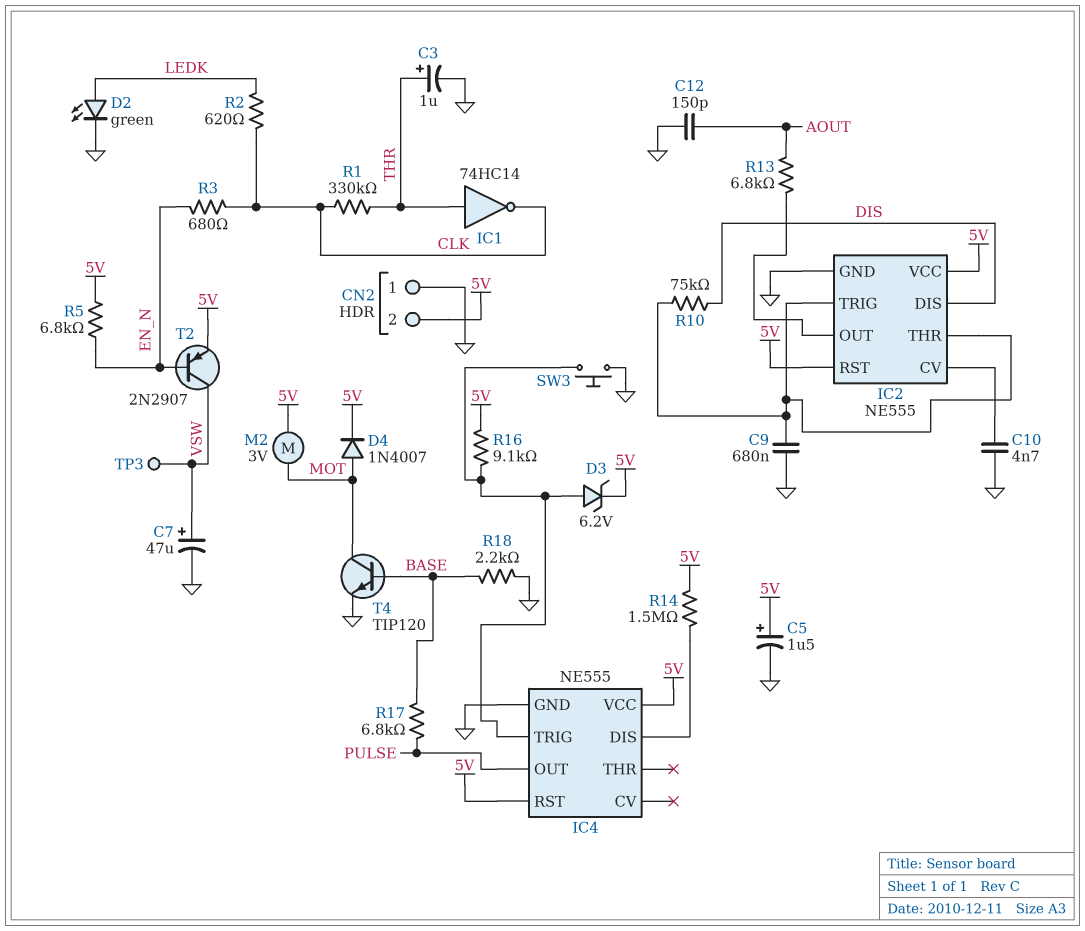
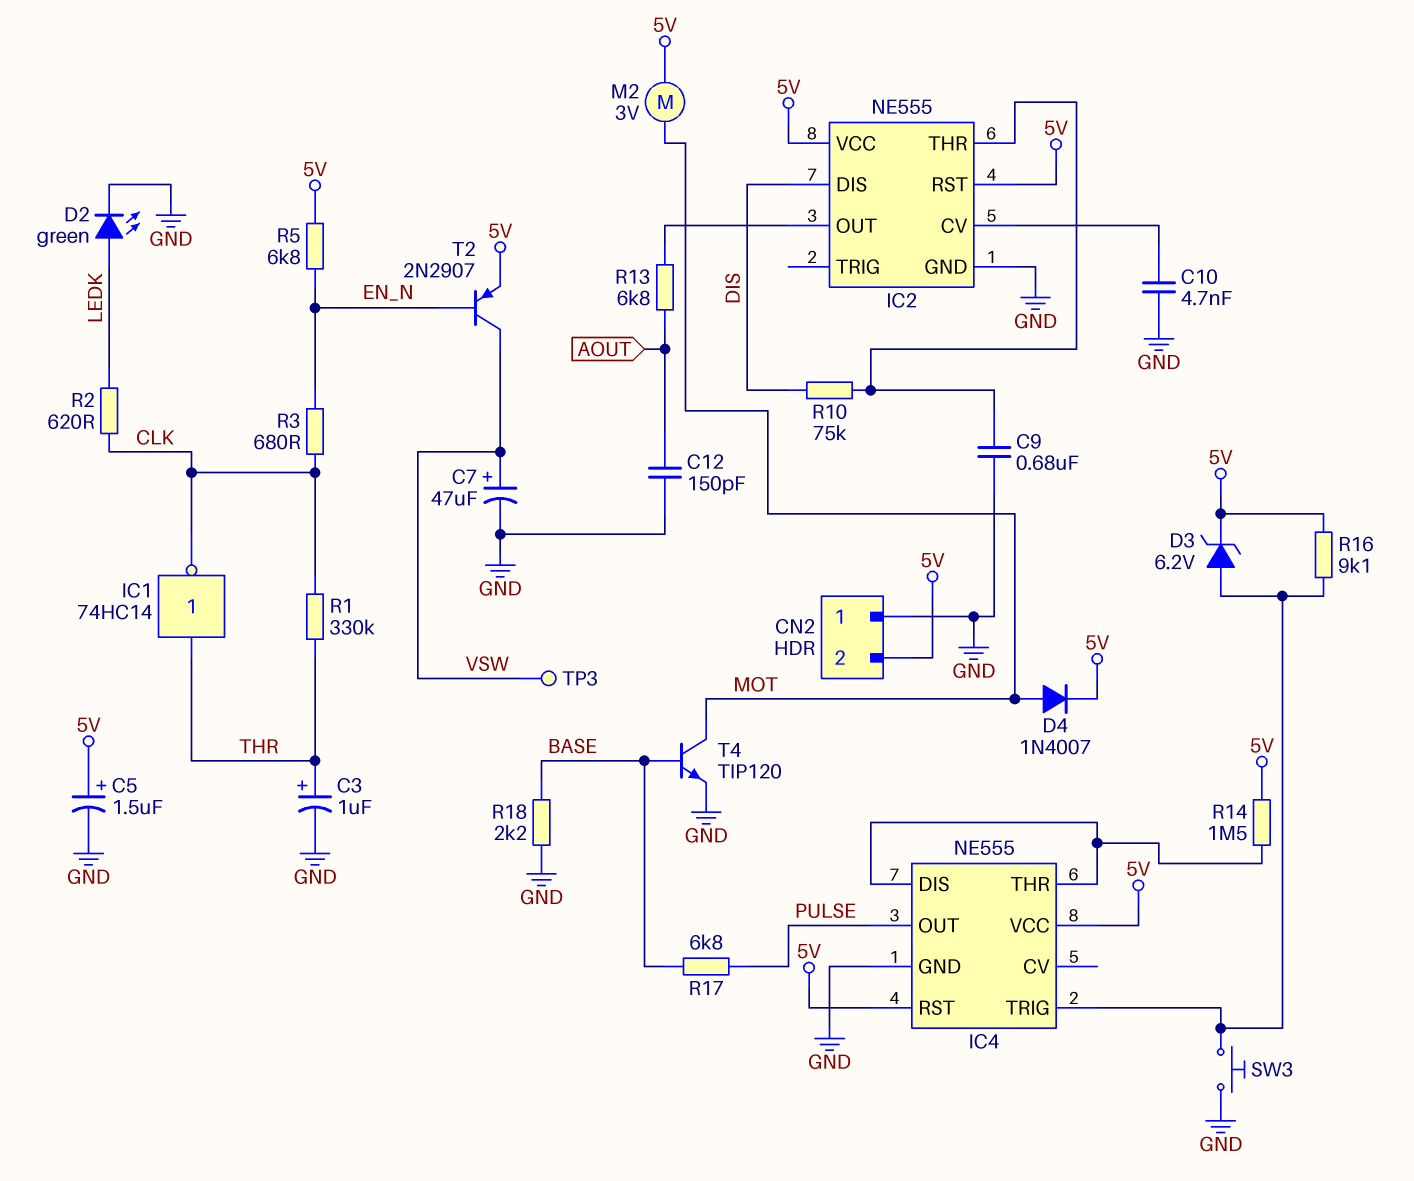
IC2 pin TRIG: IC2/THR -> none
IC4 pin THR: none -> IC4/DIS

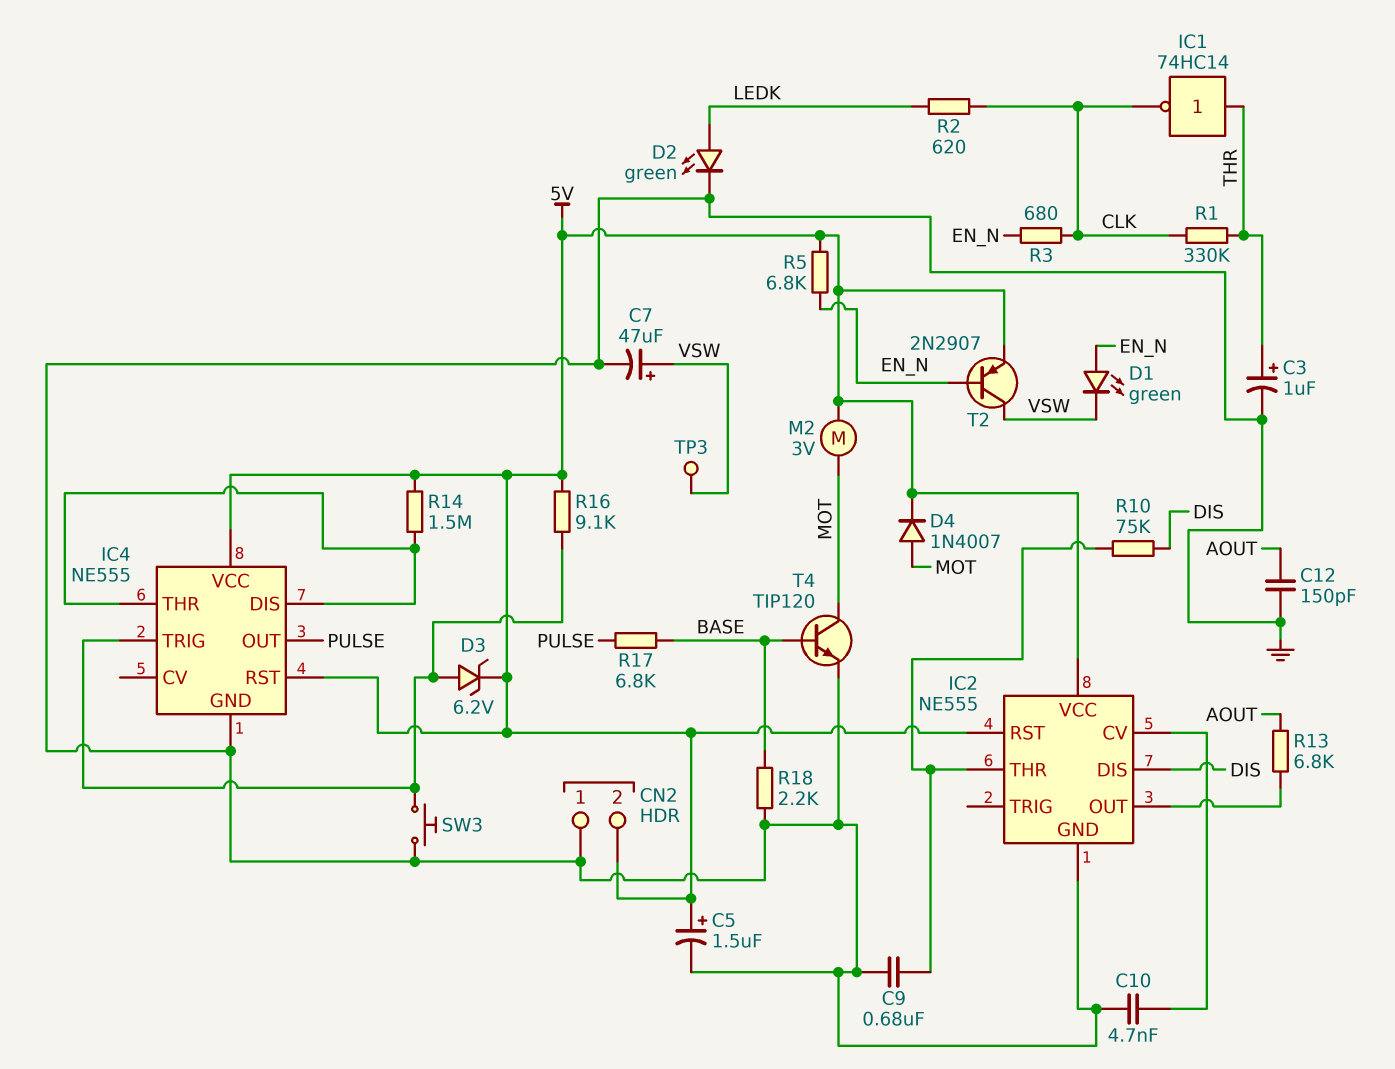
D1: none -> LED green (A EN_N, K VSW)

